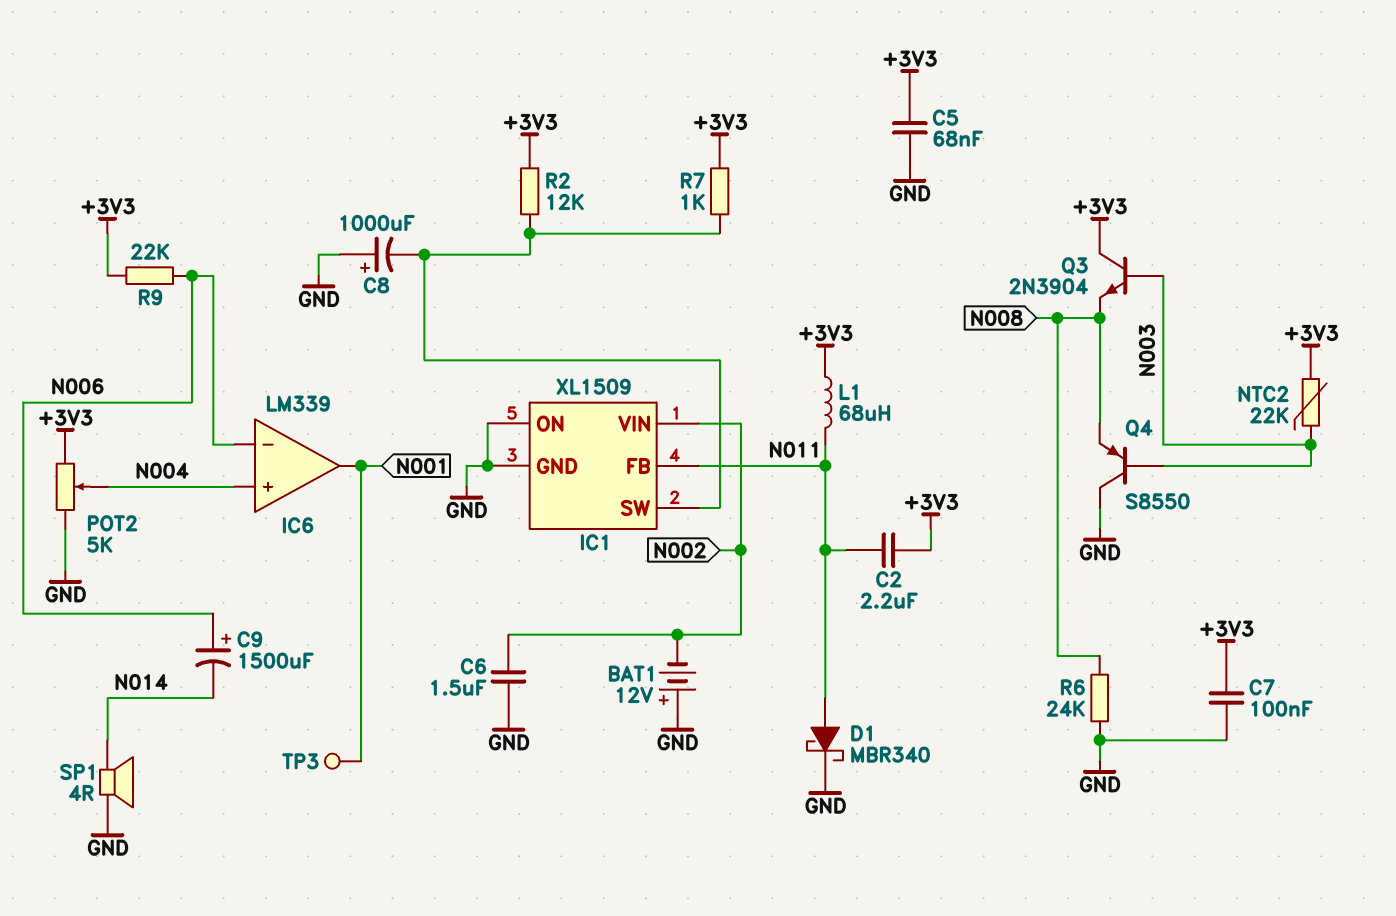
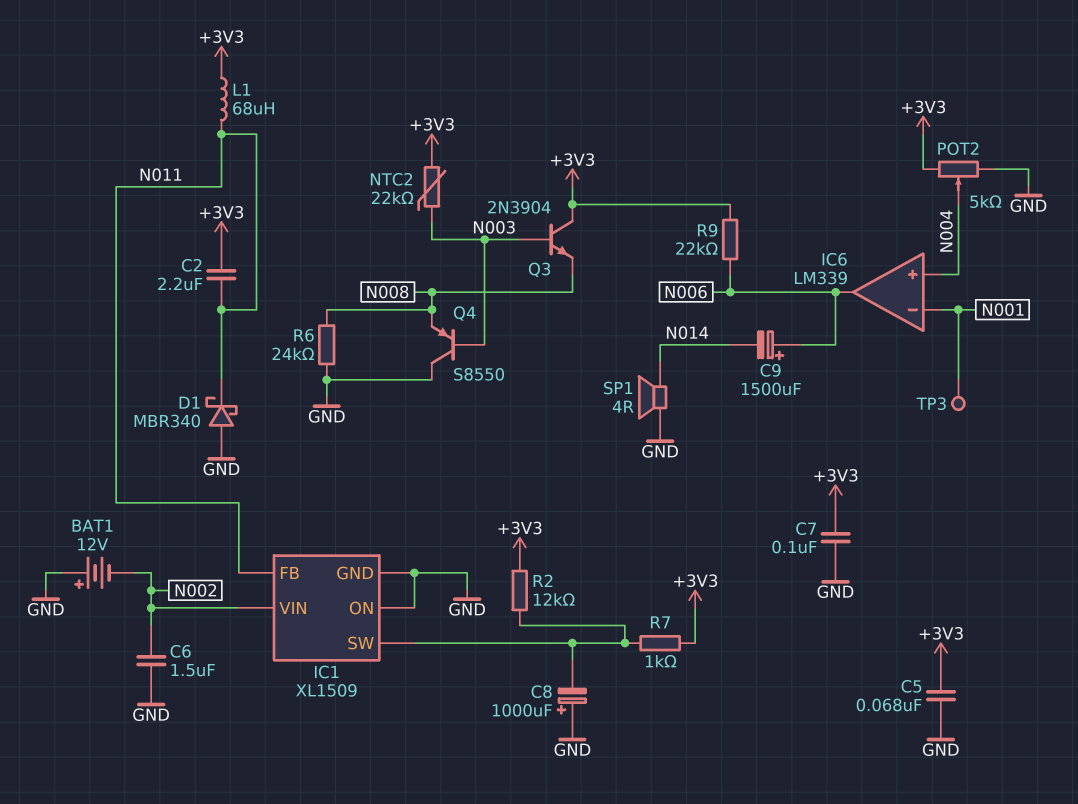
D1: schottky MBR340 (A N011, K GND) -> schottky MBR340 (A GND, K N011)
IC6 pin in-: N006 -> N001
IC6 pin out: N001 -> N006

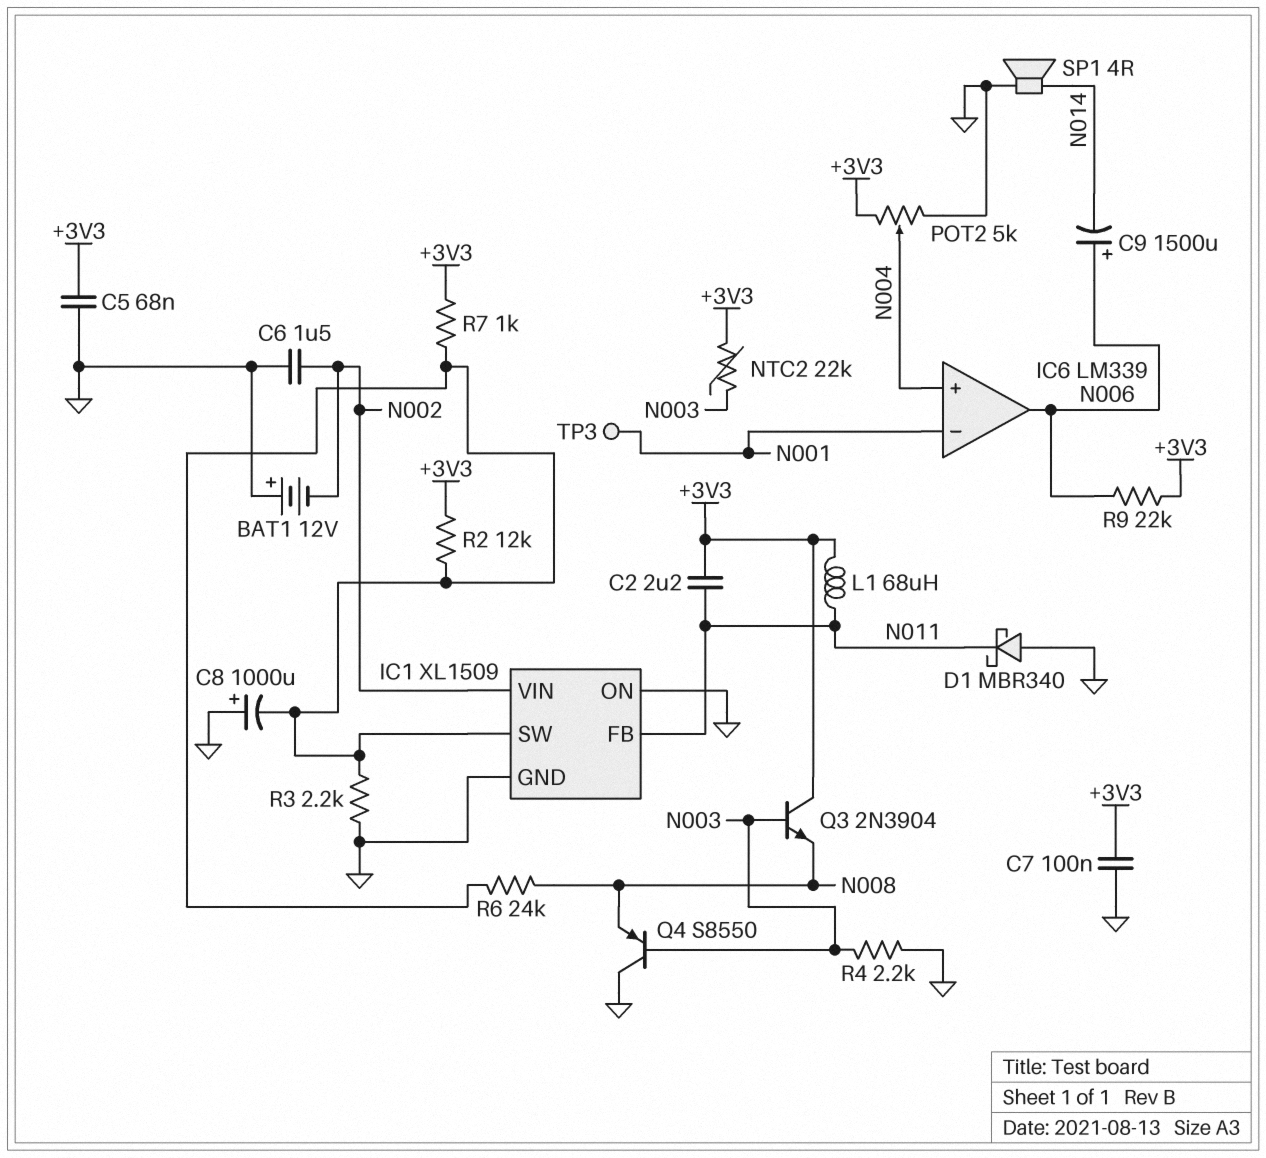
R3: none -> 2.2k (GND, IC1/SW)
R4: none -> 2.2k (GND, N003)
R6: 24k (GND, N008) -> 24k (IC1/SW, N008)

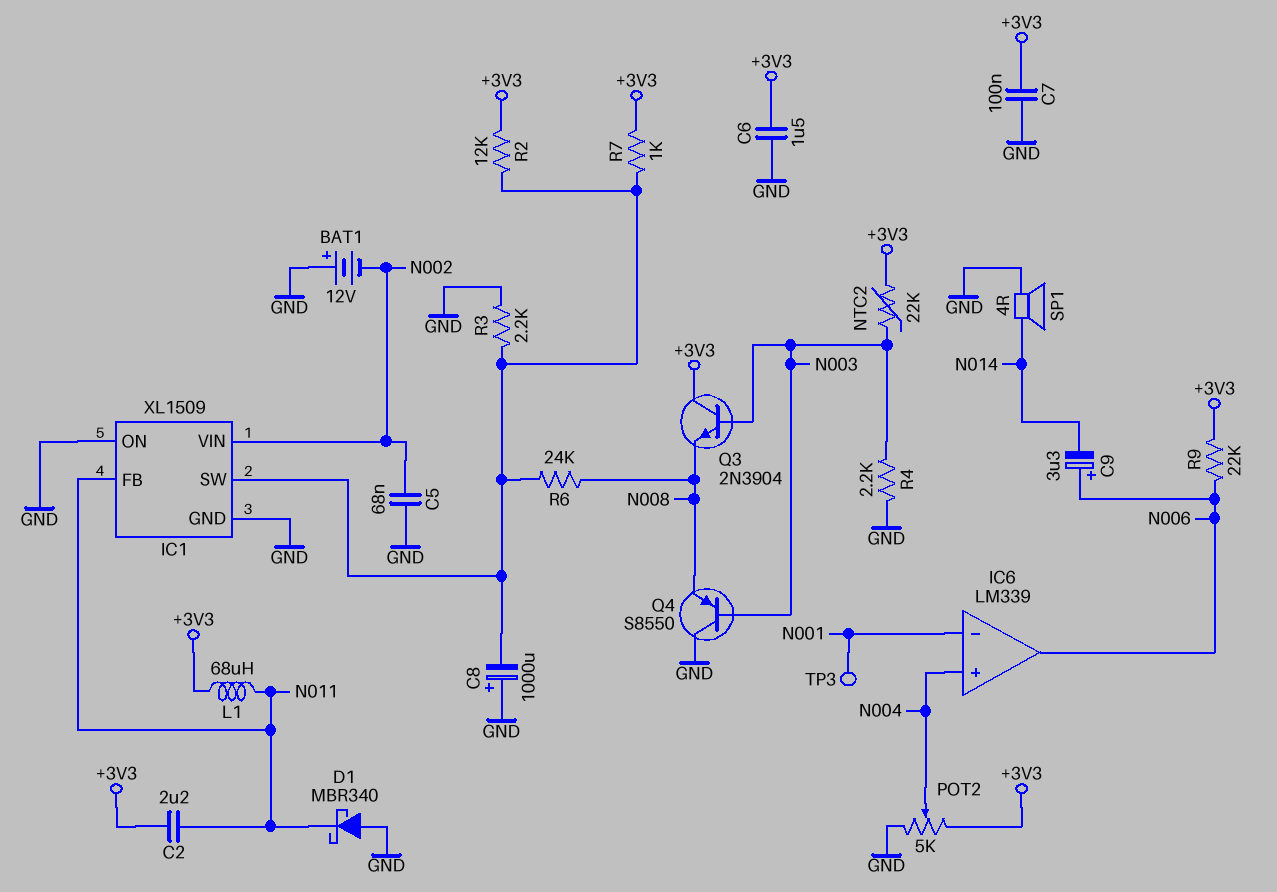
C5: 68nF (+3V3, GND) -> 68nF (GND, N002)
C6: 1.5uF (GND, N002) -> 1.5uF (+3V3, GND)
C9: 1500uF (plus N006, minus N014) -> 3.3uF (plus N006, minus N014)

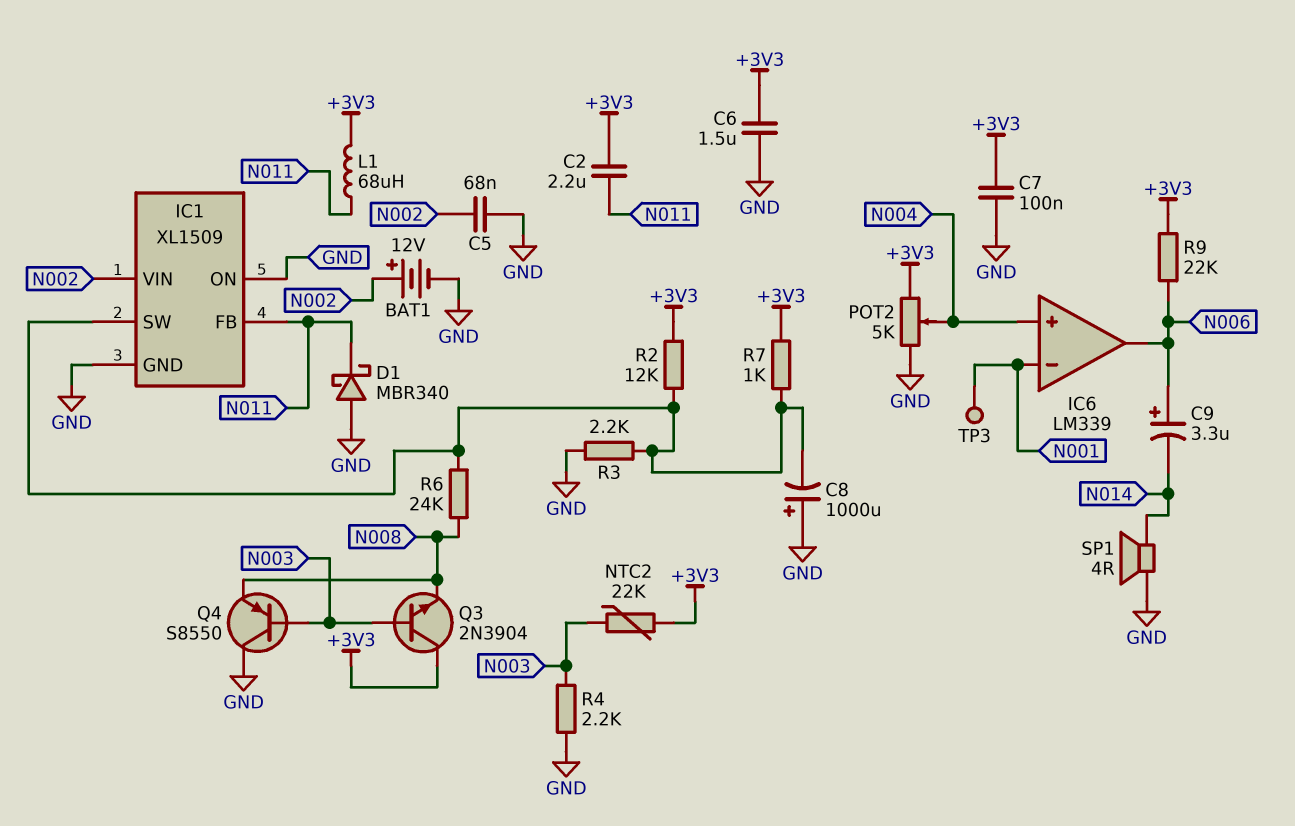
BAT1: 12V (plus GND, minus N002) -> 12V (plus N002, minus GND)

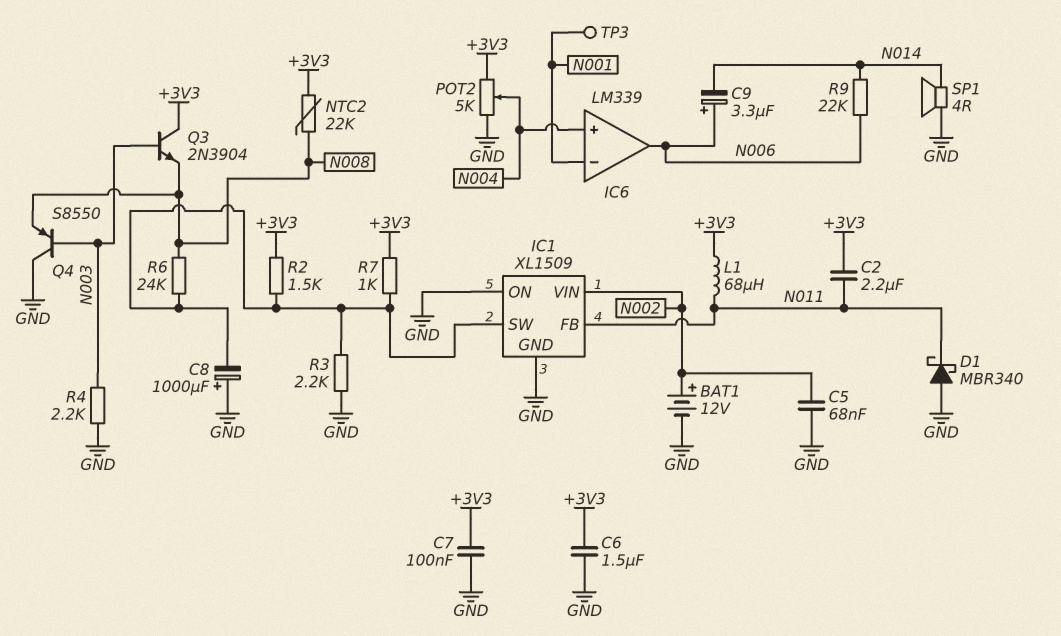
NTC2: 22k (+3V3, N003) -> 22k (+3V3, N008)
R2: 12k (+3V3, IC1/SW) -> 1.5k (+3V3, IC1/SW)
R9: 22k (+3V3, N006) -> 22k (N006, N014)

